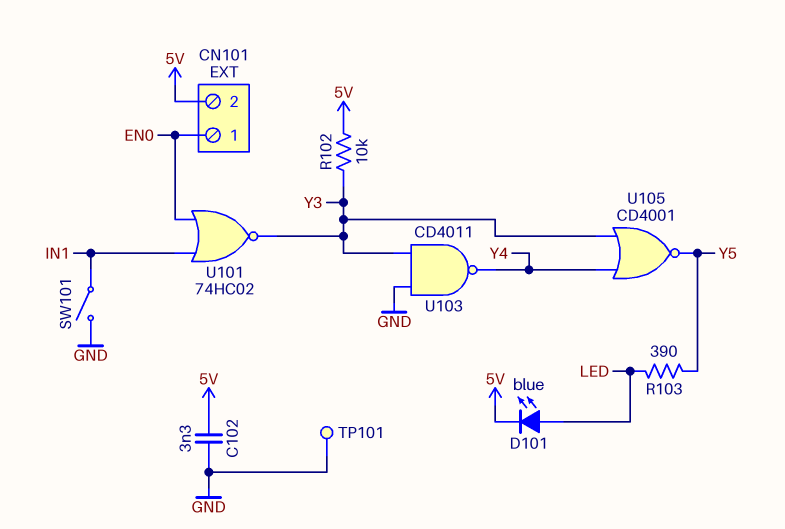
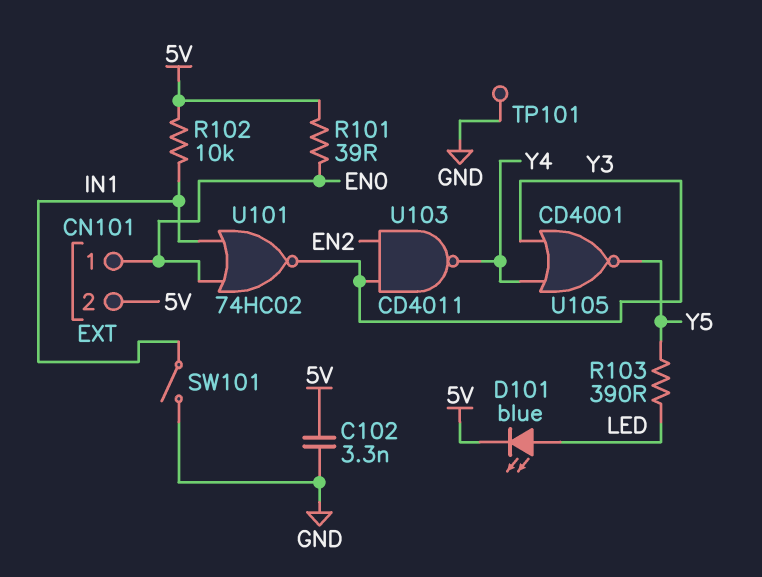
R101: none -> 39 (5V, EN0)
R102: 10k (5V, Y3) -> 10k (5V, IN1)
U103: NAND CD4011 (in GND, in Y3, out Y4) -> NAND CD4011 (in EN2, in Y3, out Y4)

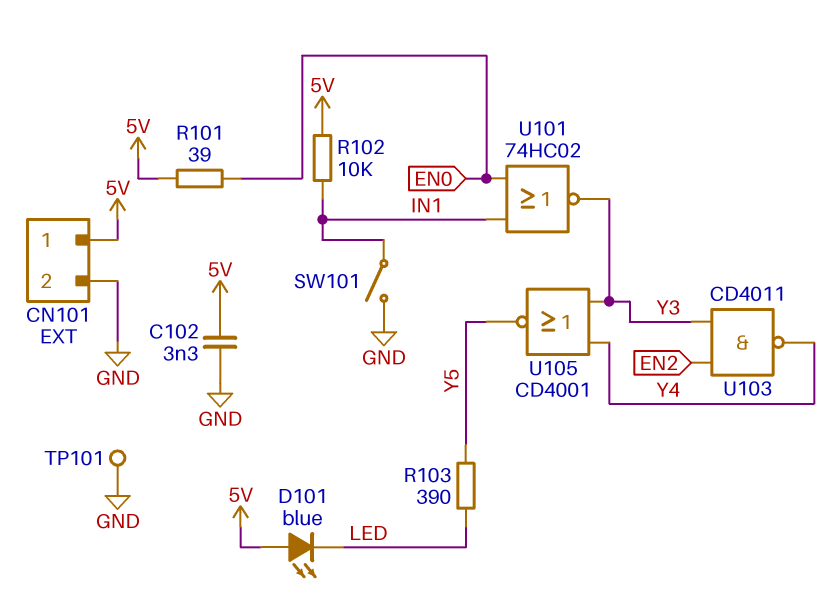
CN101 pin 1: EN0 -> 5V
CN101 pin 2: 5V -> GND
D101: LED blue (A LED, K 5V) -> LED blue (A 5V, K LED)

